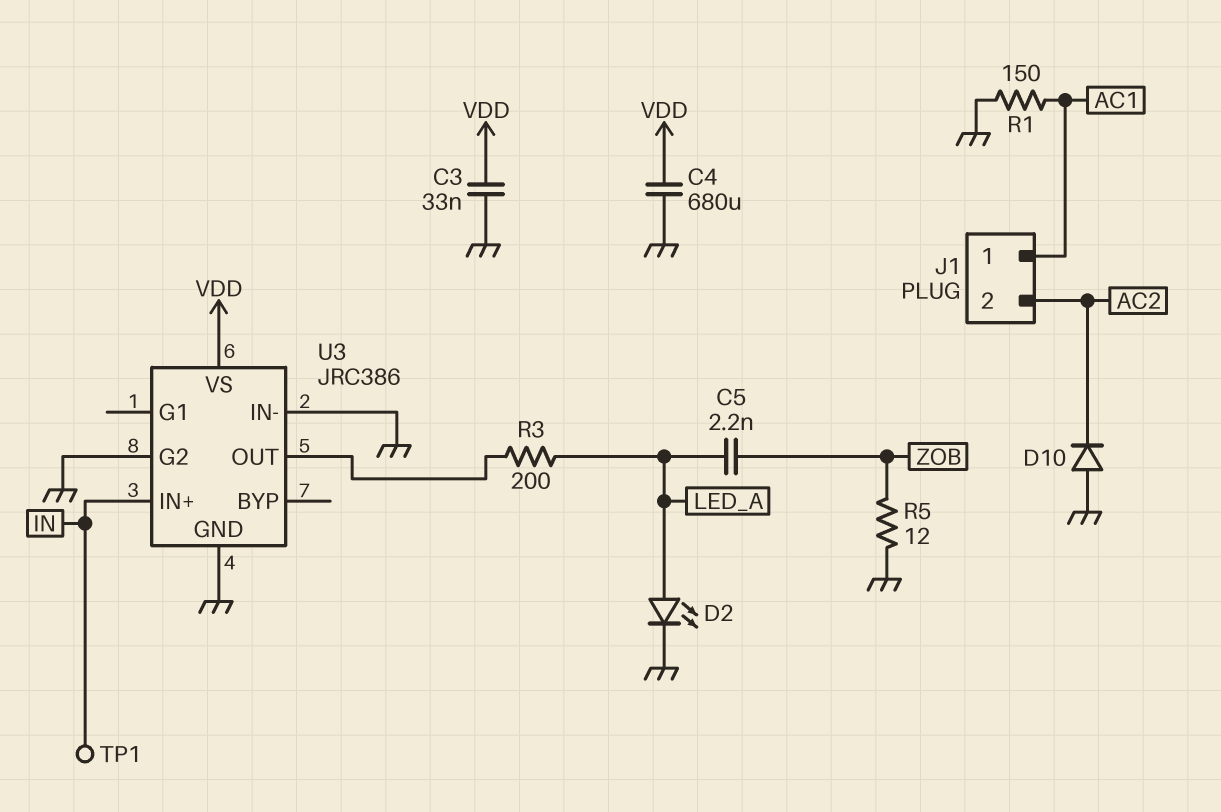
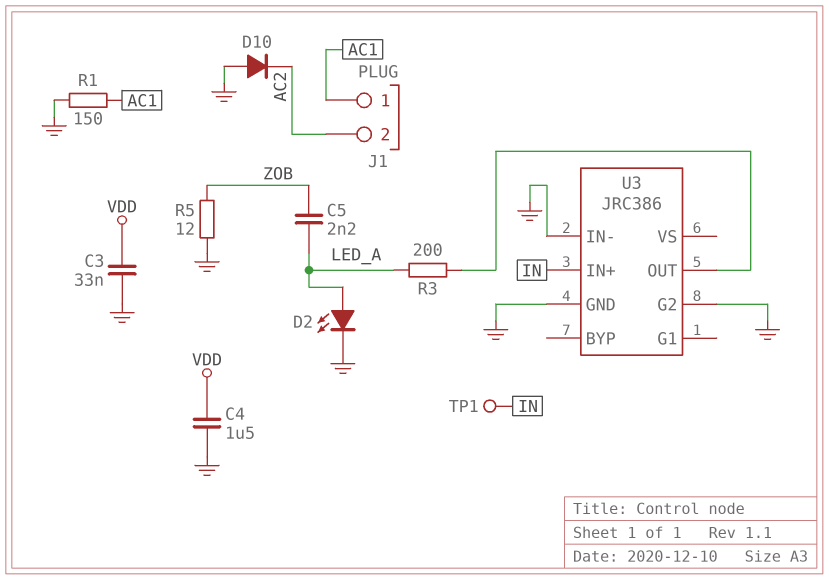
C4: 680uF (GND, VDD) -> 1.5uF (GND, VDD)
U3 pin VS: VDD -> none

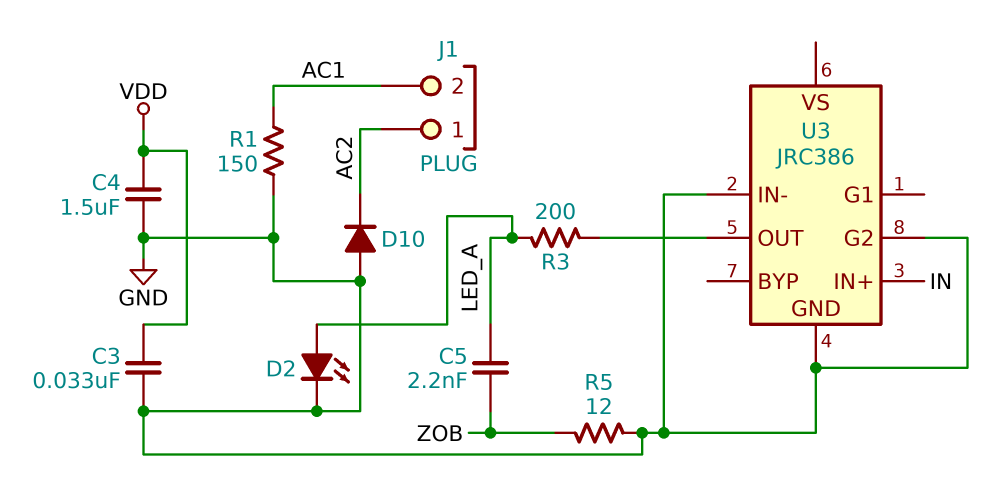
J1 pin 1: AC1 -> AC2
J1 pin 2: AC2 -> AC1
TP1: test point (IN) -> none

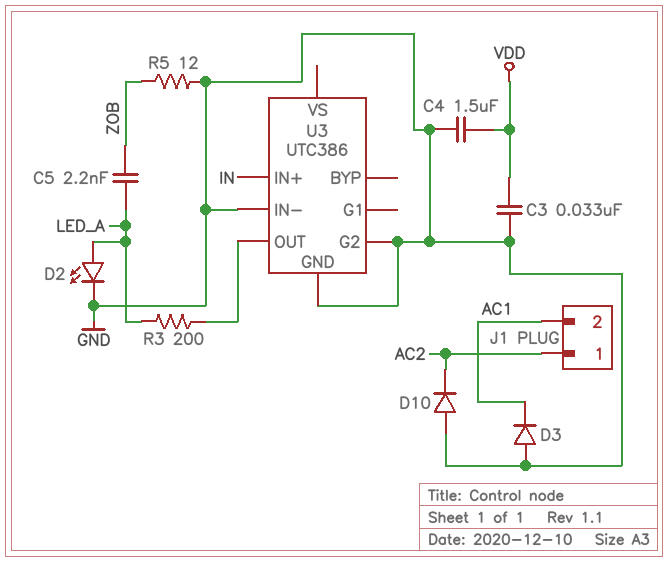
D3: none -> diode (A GND, K AC1)
R1: 150 (AC1, GND) -> none
U3: JRC386 -> UTC386

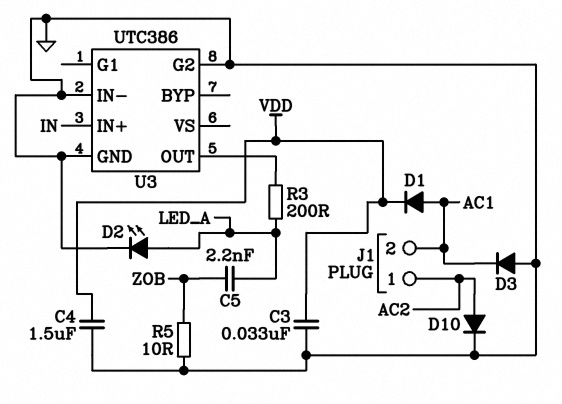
D1: none -> diode (A AC1, K VDD)
D10: diode (A GND, K AC2) -> diode (A AC2, K GND)
R5: 12 (GND, ZOB) -> 10 (GND, ZOB)

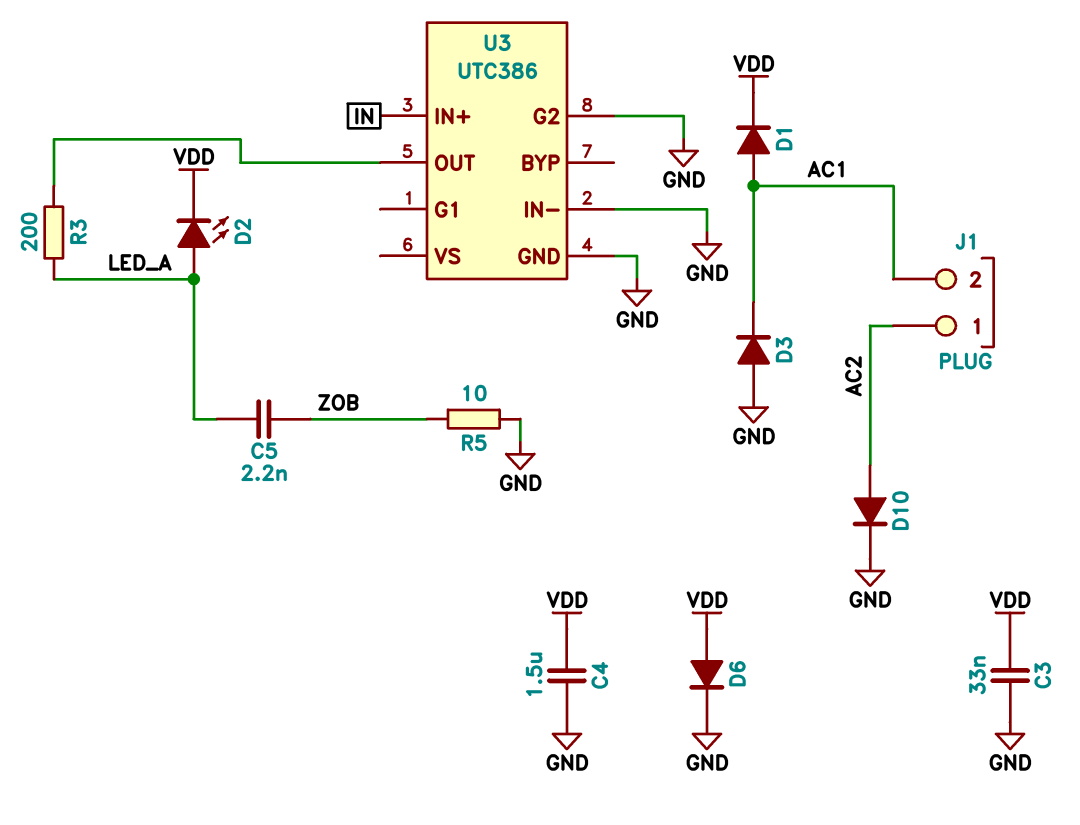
D2: LED (A LED_A, K GND) -> LED (A LED_A, K VDD)
D6: none -> diode (A VDD, K GND)

